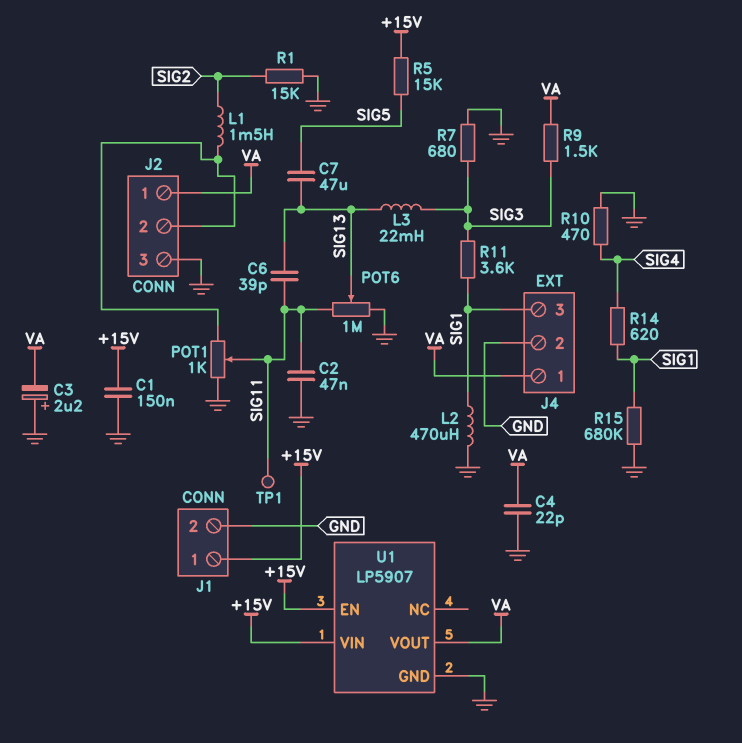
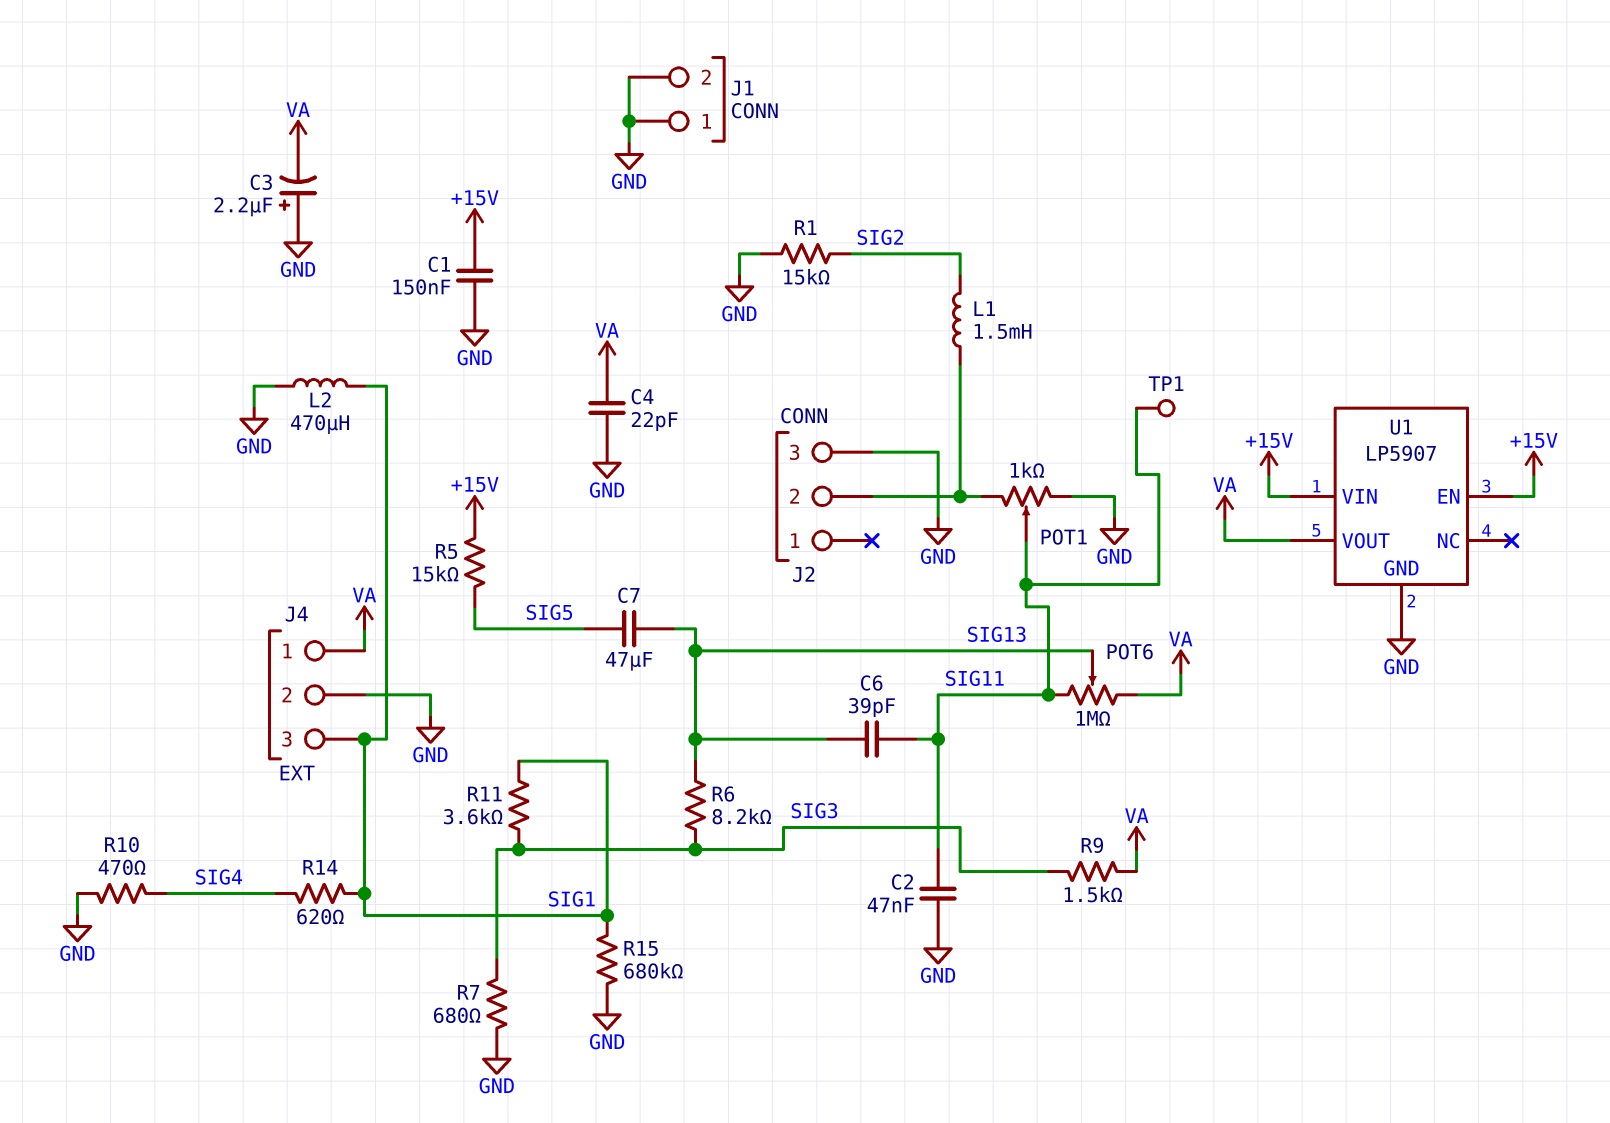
J1 pin 1: +15V -> GND
J2 pin 1: VA -> none
L3: 22mH (SIG3, SIG13) -> none
POT6: 1M (GND, SIG11, wiper SIG13) -> 1M (SIG11, VA, wiper SIG13)
R6: none -> 8.2k (SIG3, SIG13)

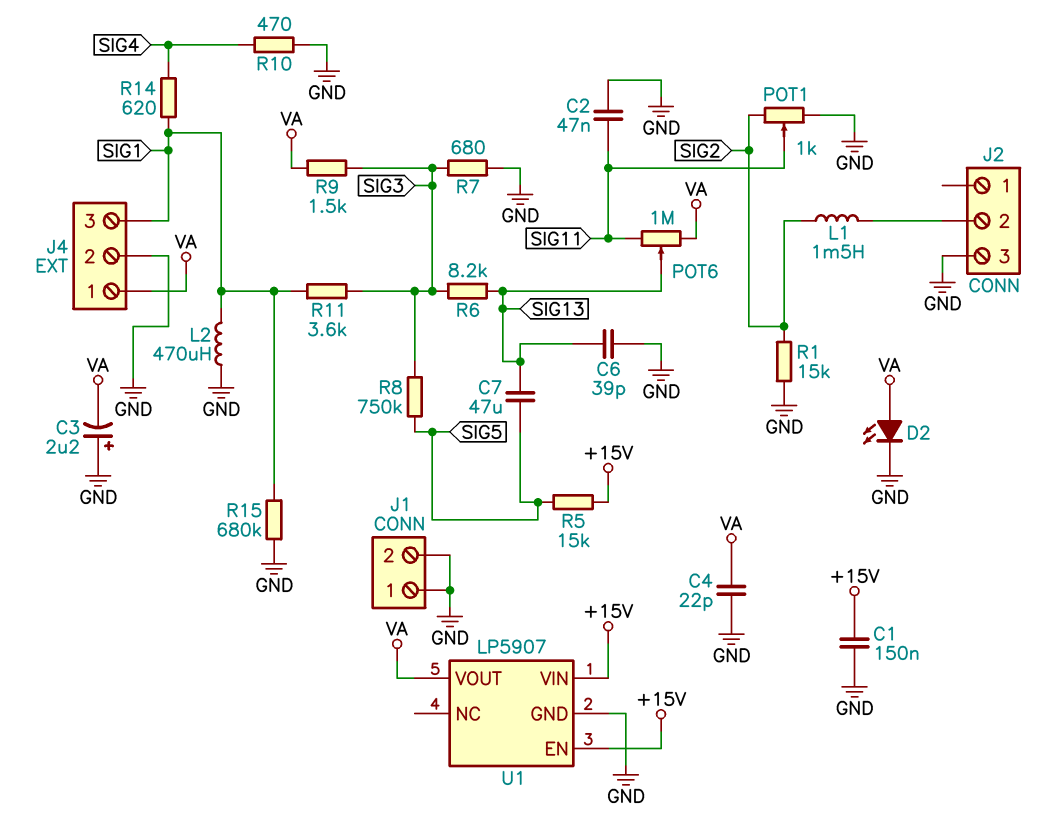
C6: 39pF (SIG11, SIG13) -> 39pF (GND, SIG13)
D2: none -> LED (A VA, K GND)
POT1: 1k (GND, J2/2, wiper SIG11) -> 1k (GND, SIG2, wiper SIG11)
R8: none -> 750k (SIG3, SIG5)
TP1: test point (SIG11) -> none

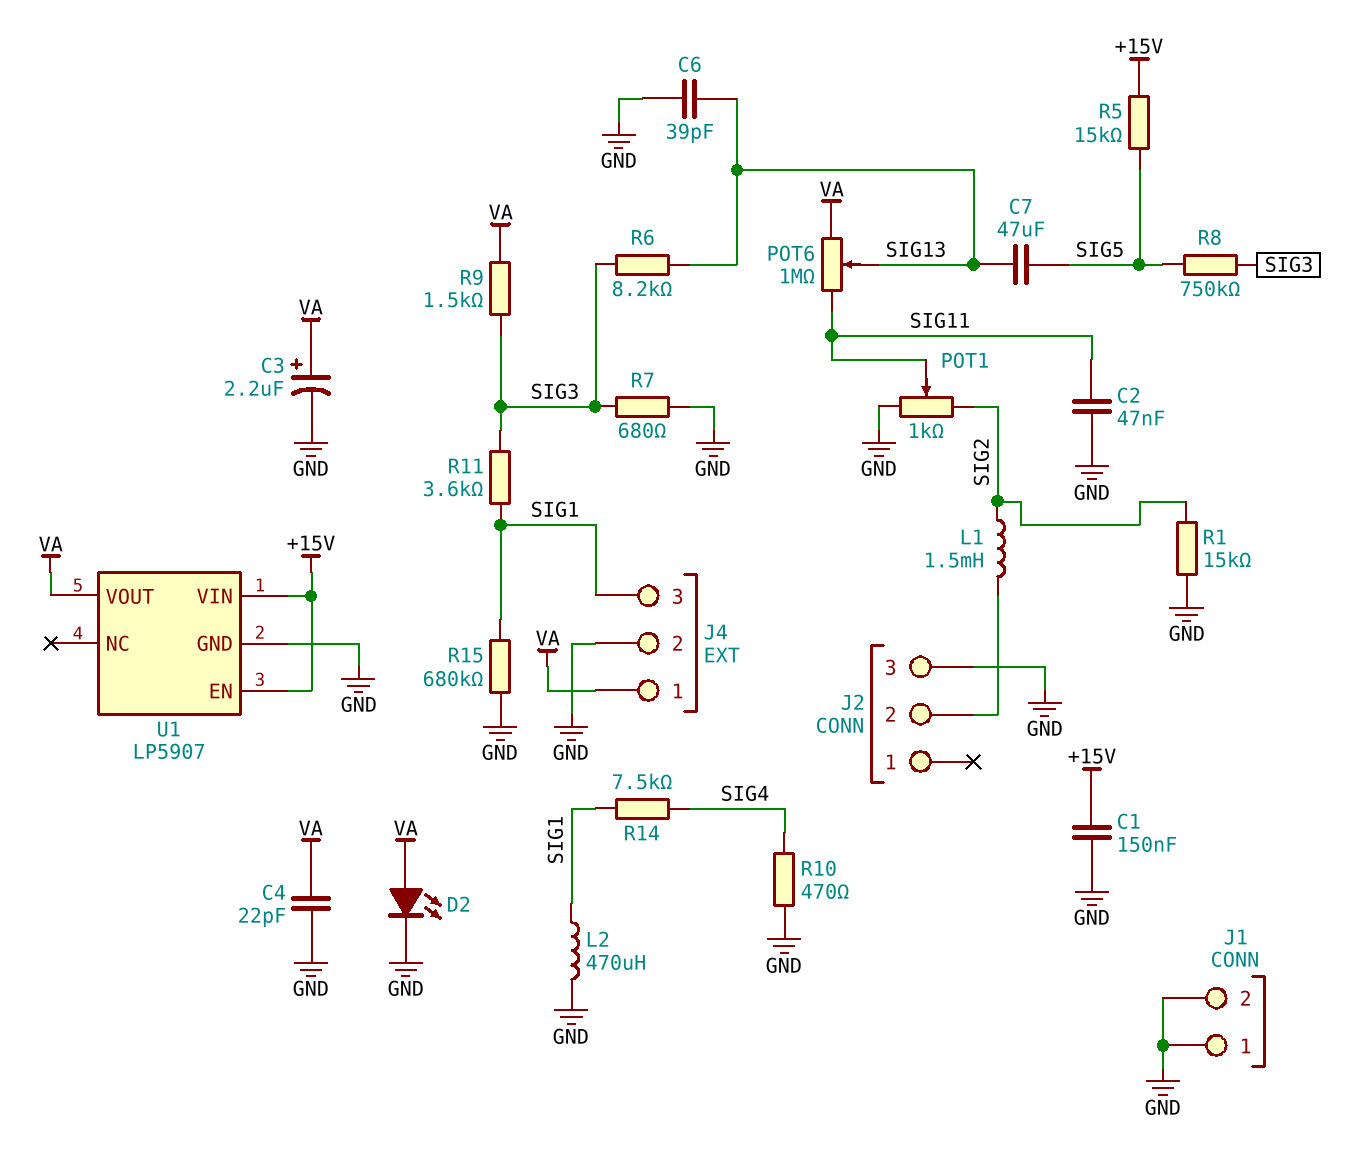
C3: 2.2uF (plus GND, minus VA) -> 2.2uF (plus VA, minus GND)
R14: 620 (SIG1, SIG4) -> 7.5k (SIG1, SIG4)

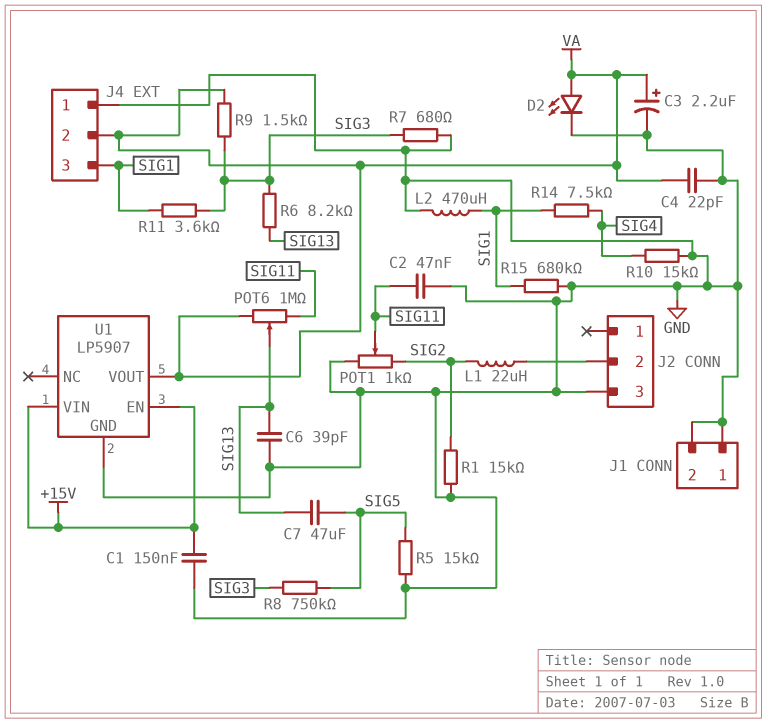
J4 pin 1: VA -> GND
J4 pin 2: GND -> VA
L1: 1.5mH (J2/2, SIG2) -> 22uH (J2/2, SIG2)
R5: 15k (+15V, SIG5) -> 15k (GND, SIG5)
R10: 470 (GND, SIG4) -> 15k (GND, SIG4)

